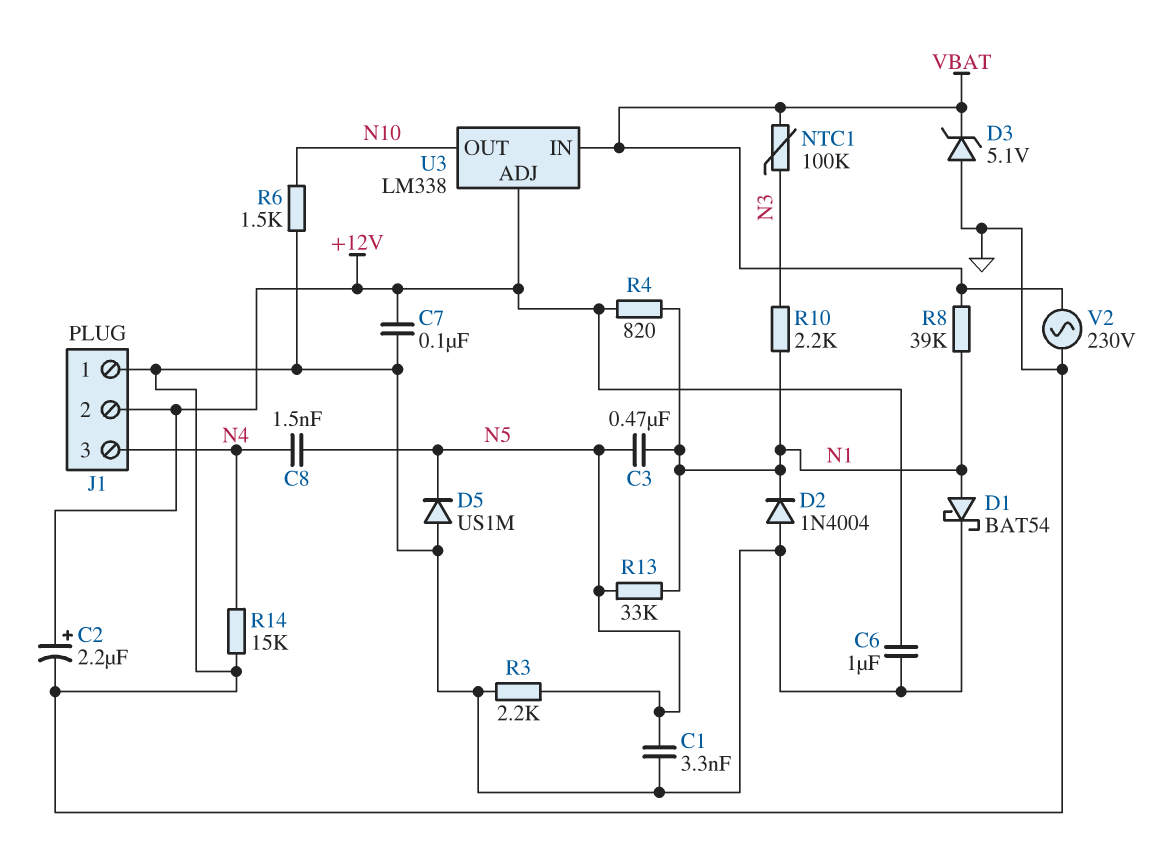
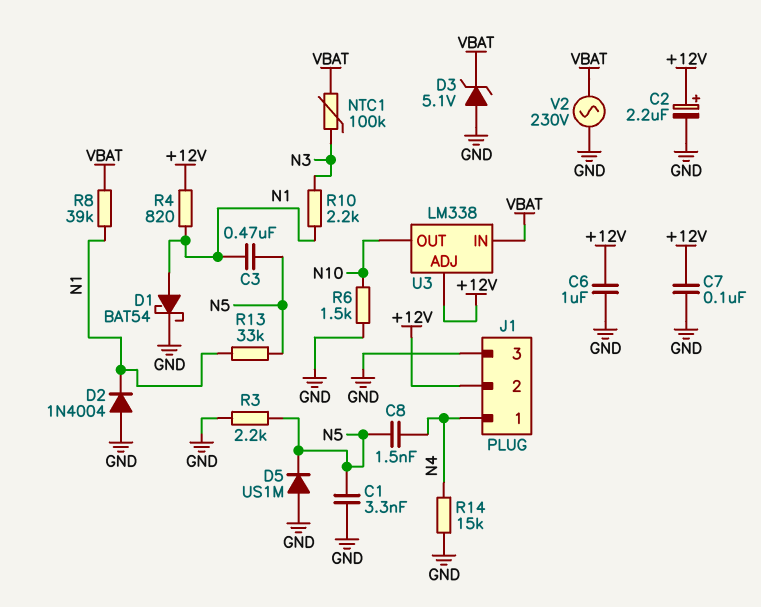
J1 pin 1: GND -> N4
J1 pin 3: N4 -> GND

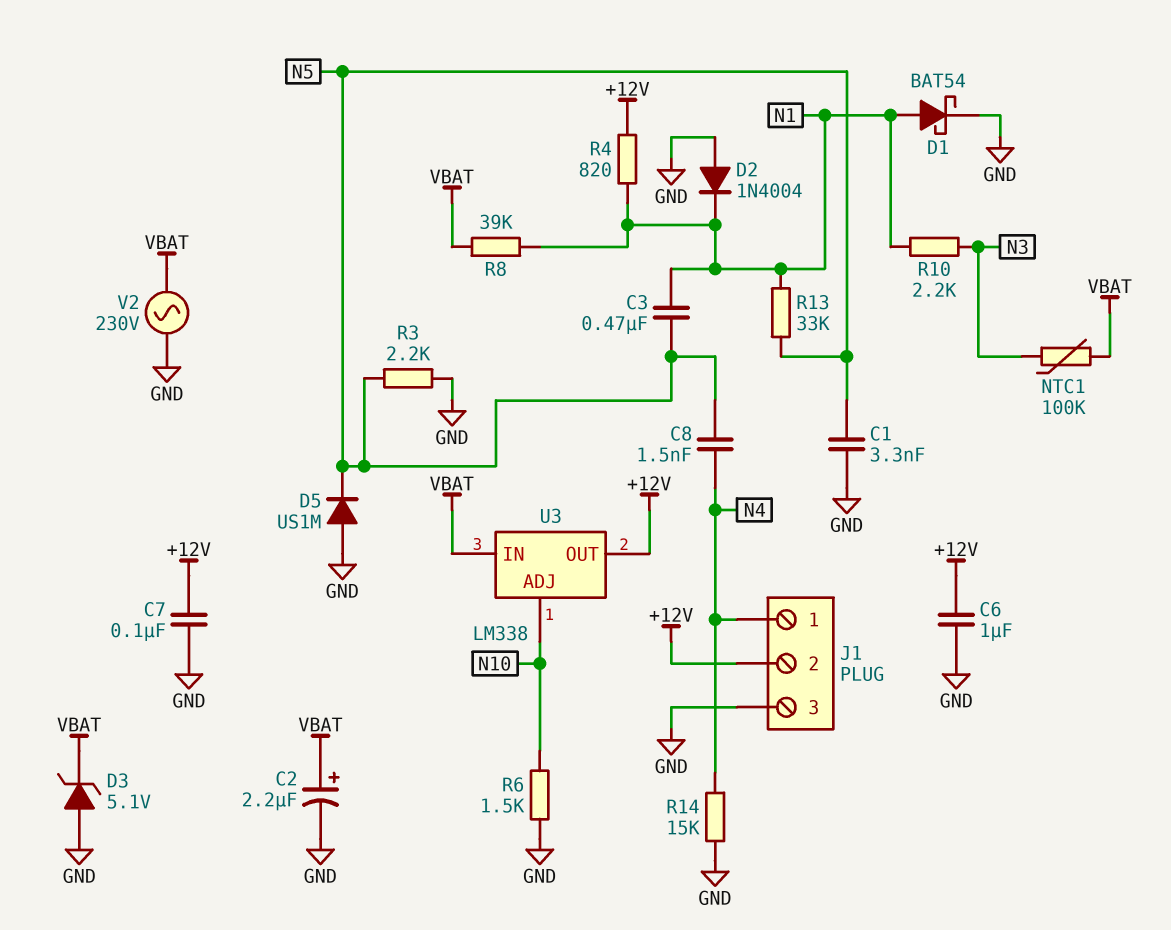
C2: 2.2uF (plus +12V, minus GND) -> 2.2uF (plus VBAT, minus GND)
U3 pin ADJ: +12V -> N10
U3 pin OUT: N10 -> +12V

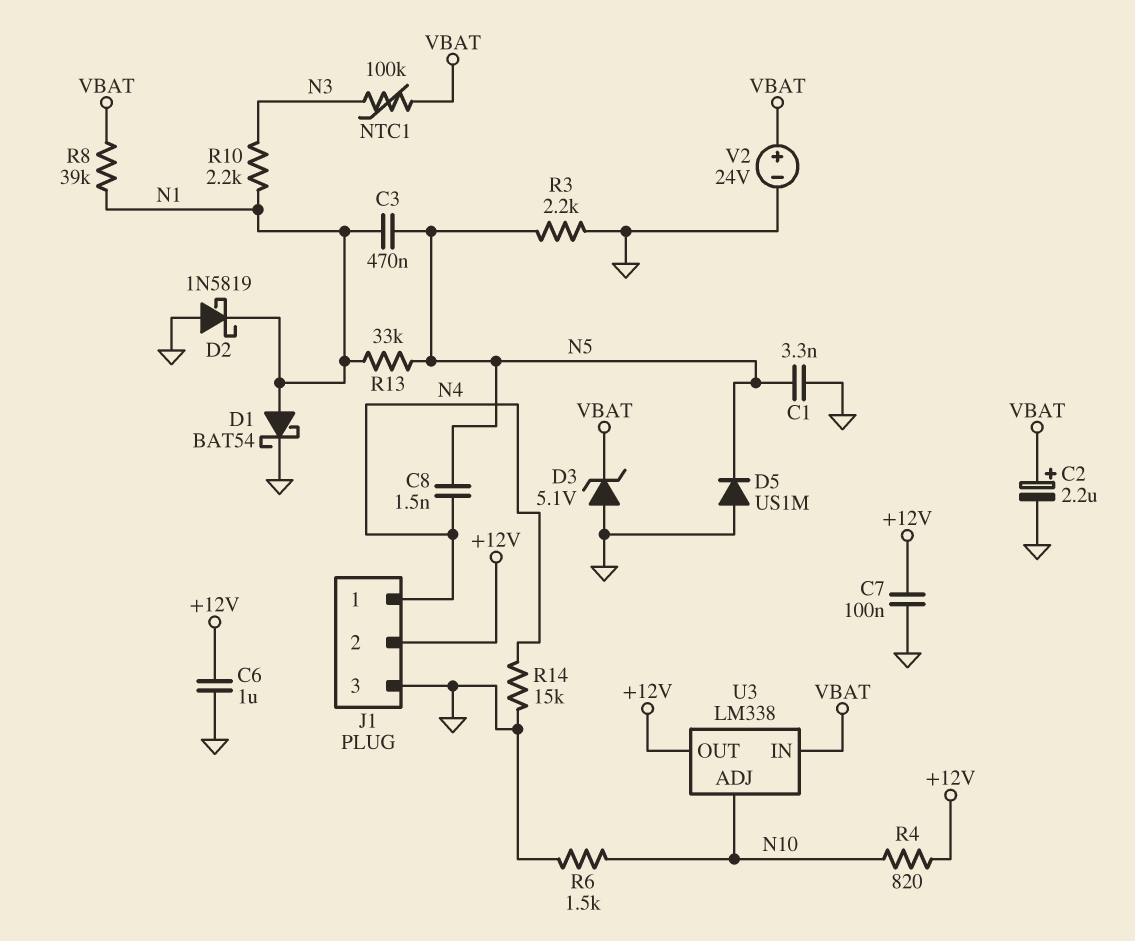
D2: diode 1N4004 (A GND, K N1) -> schottky 1N5819 (A GND, K N1)
R4: 820 (+12V, N1) -> 820 (+12V, N10)
V2: AC 230V (GND, VBAT) -> 24V (plus VBAT, minus GND)

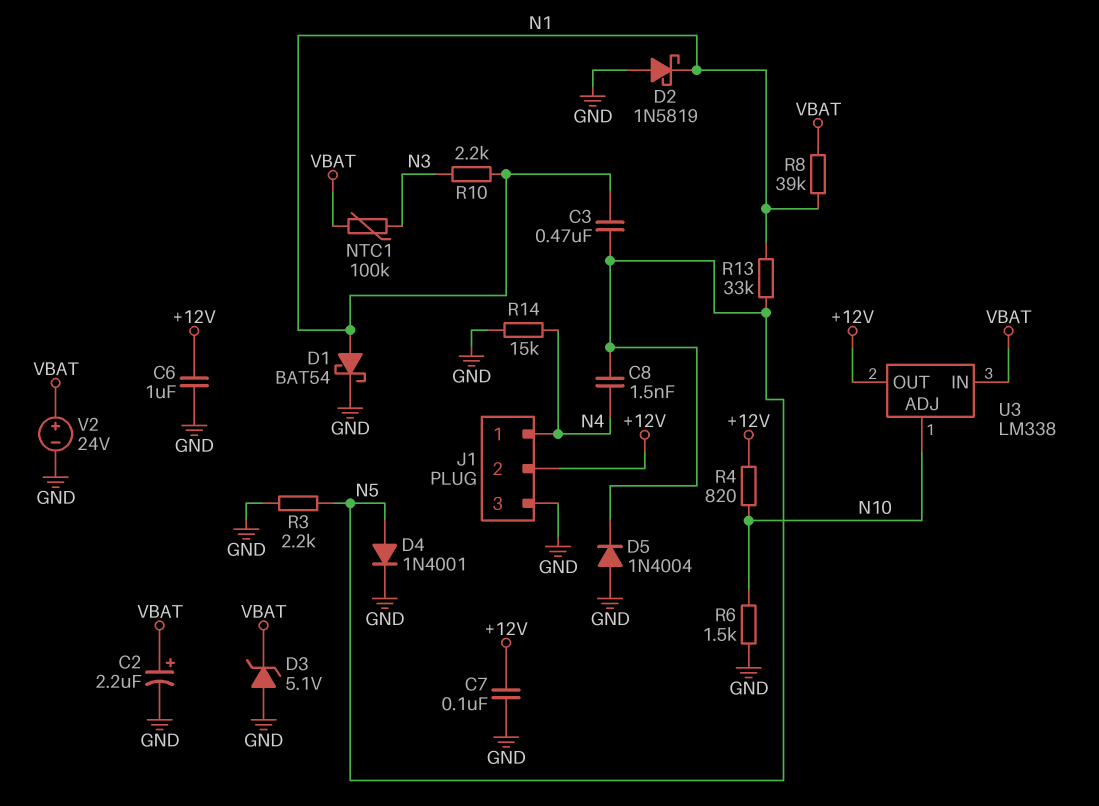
C1: 3.3nF (GND, N5) -> none
D4: none -> diode 1N4001 (A N5, K GND)
D5: diode US1M (A GND, K N5) -> diode 1N4004 (A GND, K N5)

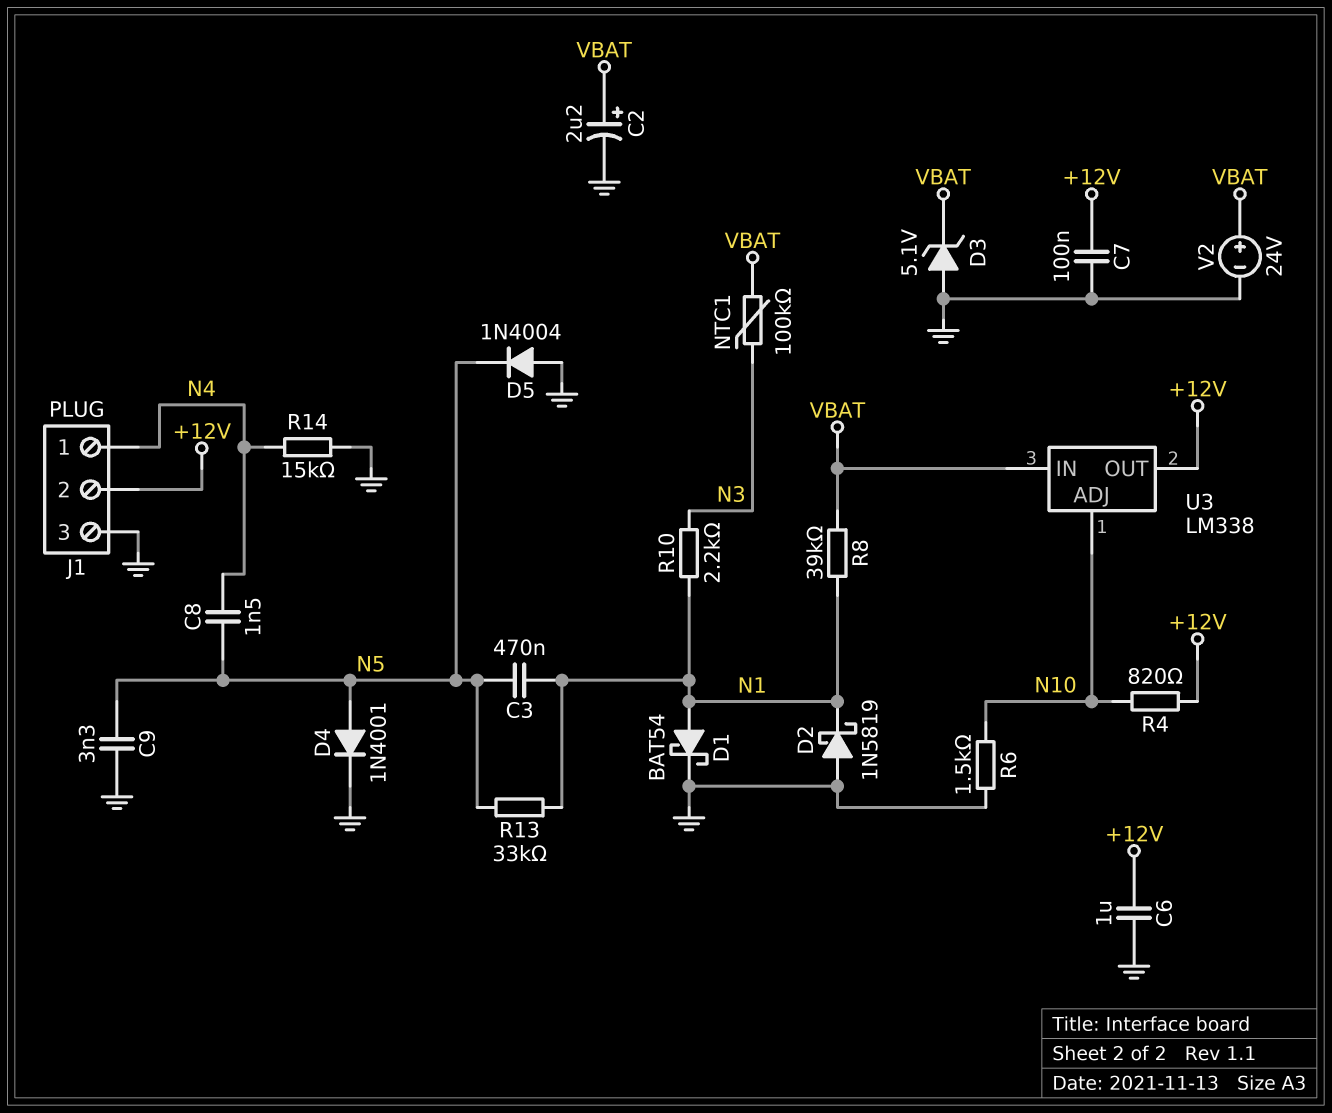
C9: none -> 3.3nF (GND, N5)
R3: 2.2k (GND, N5) -> none

